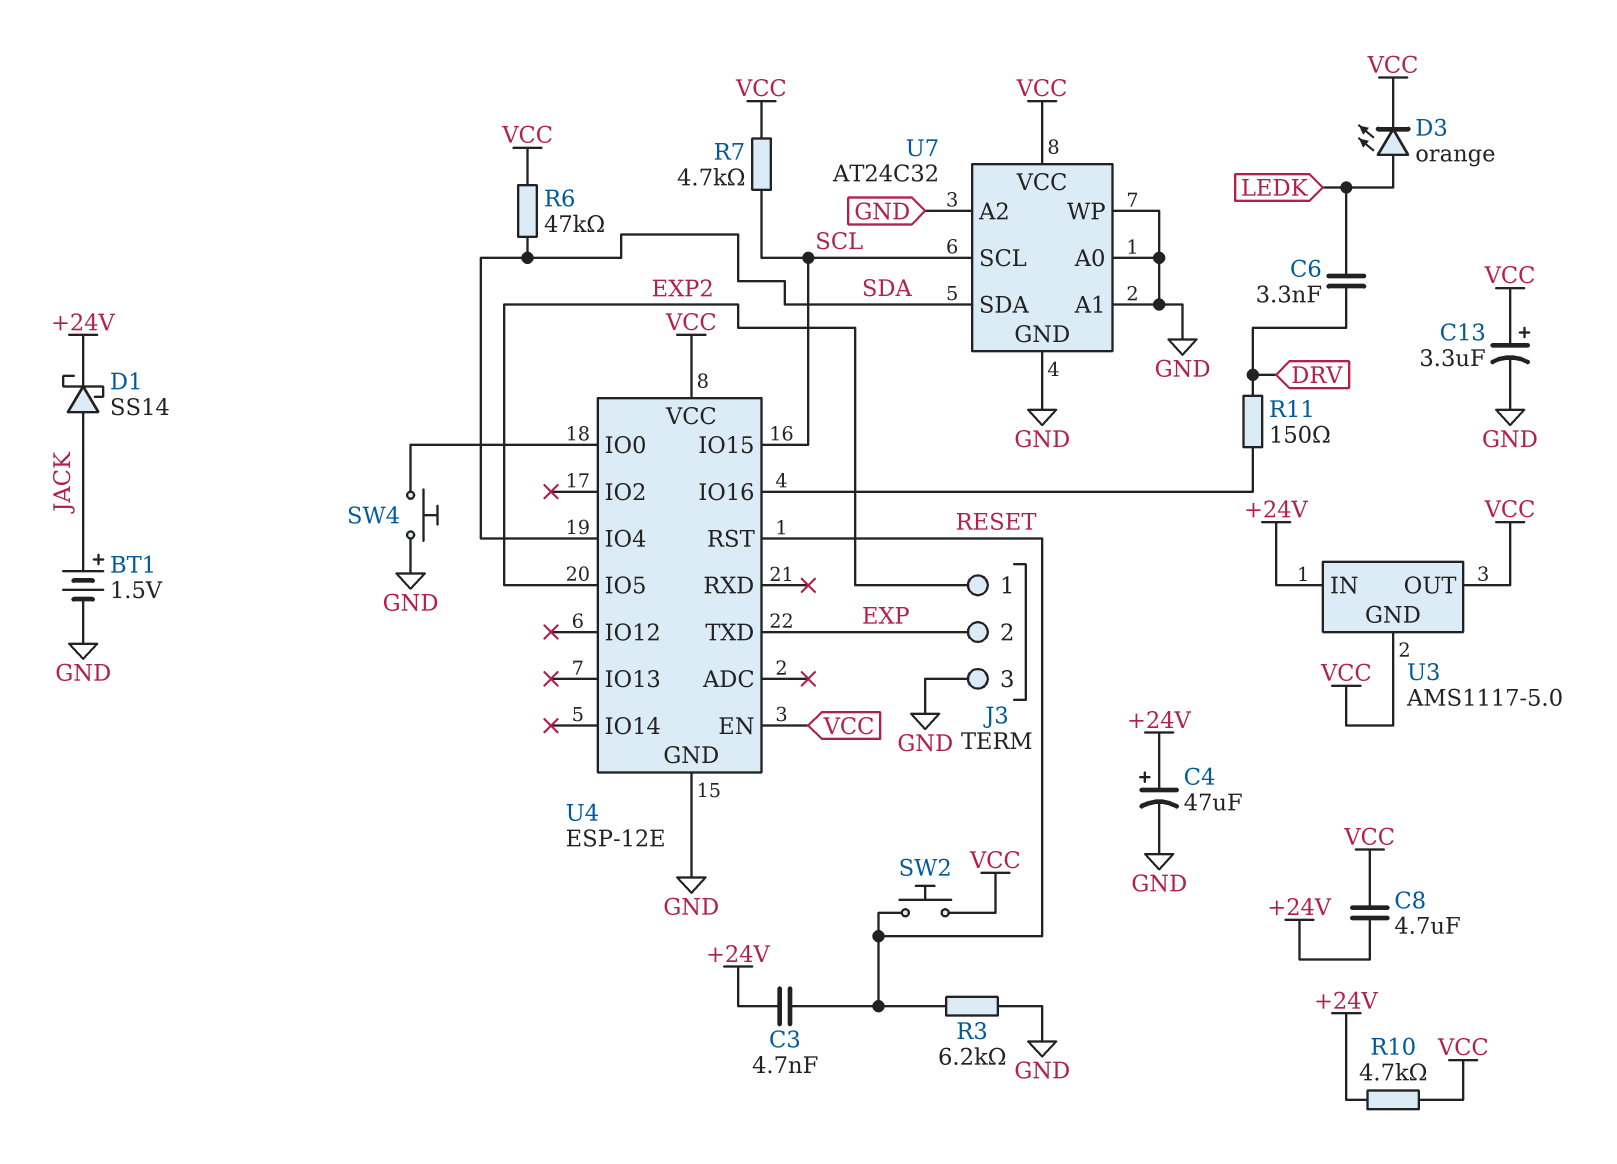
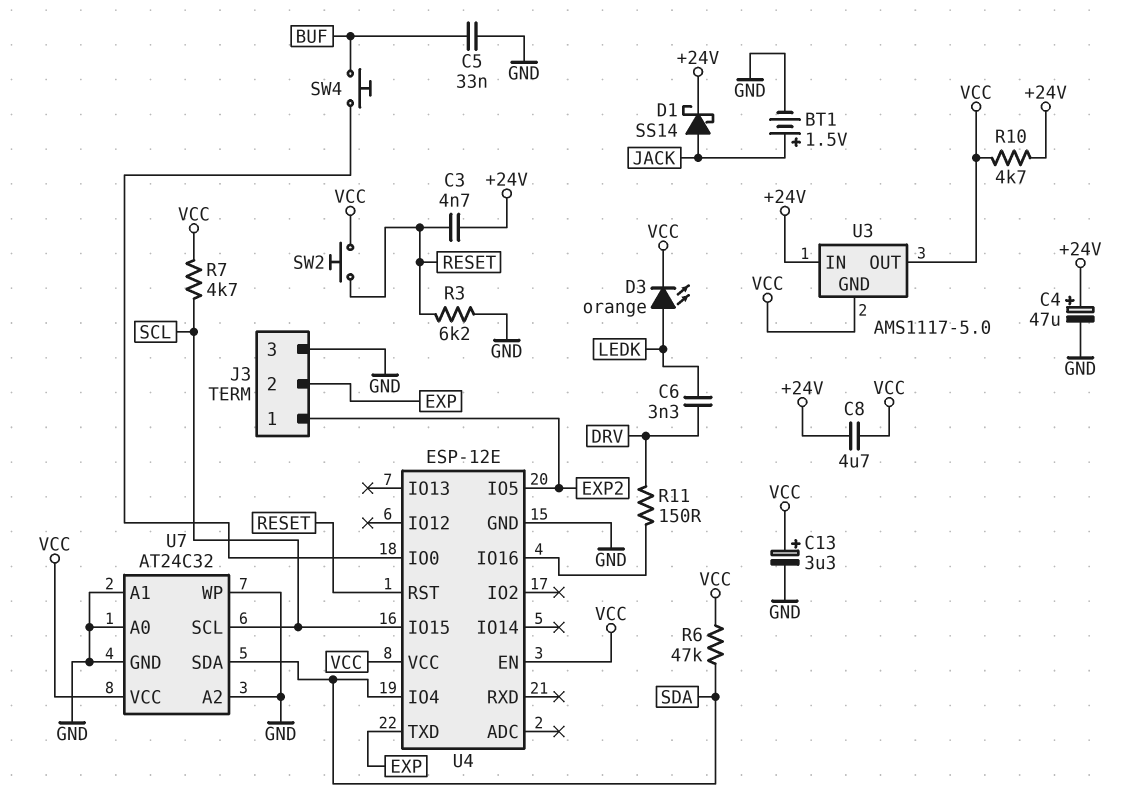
C5: none -> 33nF (BUF, GND)
SW4: button (GND, U4/IO0) -> button (BUF, U4/IO0)

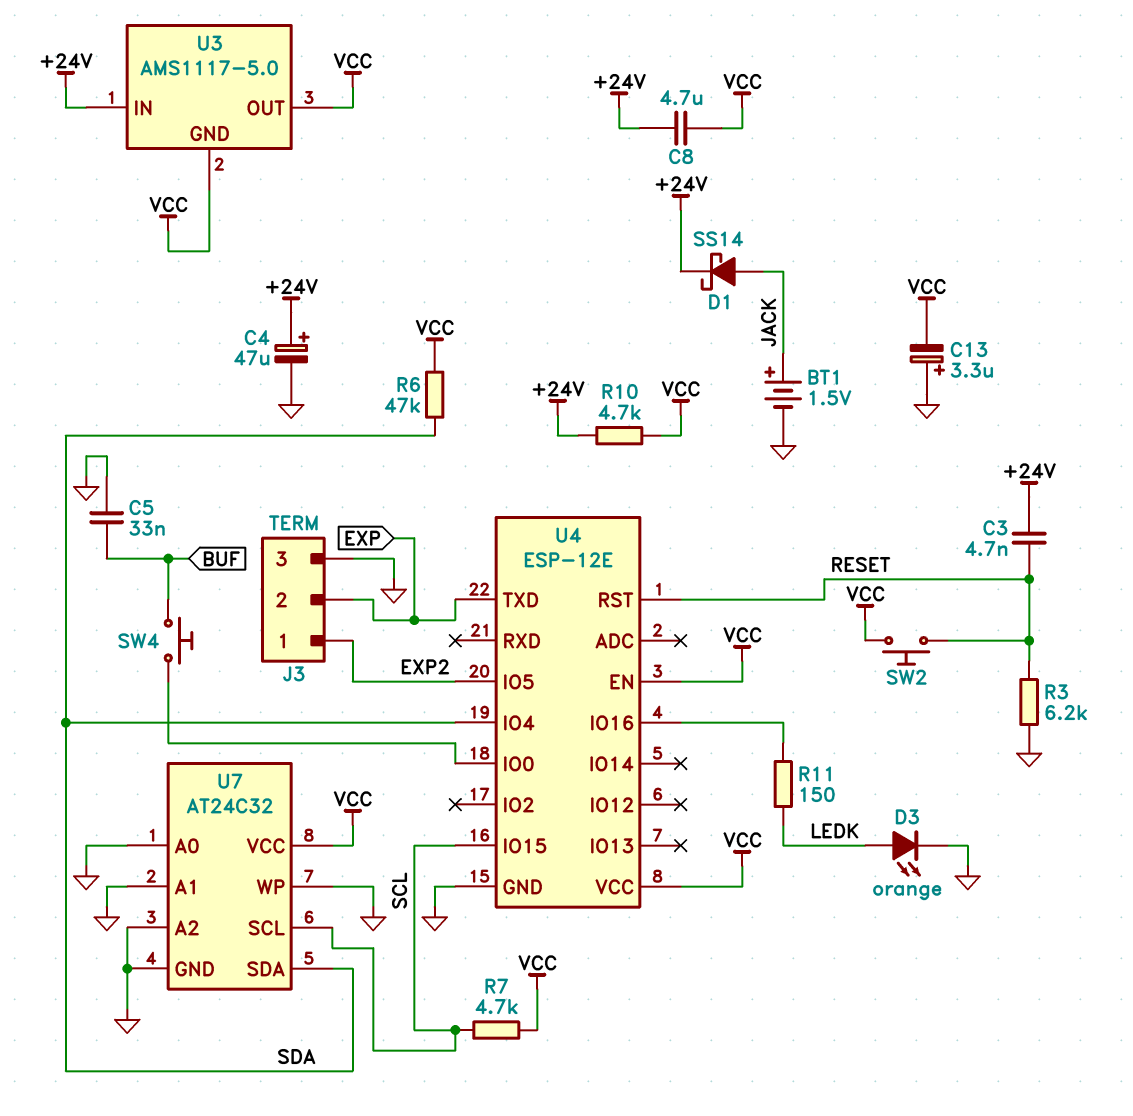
C6: 3.3nF (DRV, LEDK) -> none
C13: 3.3uF (plus VCC, minus GND) -> 3.3uF (plus GND, minus VCC)
D3: LED orange (A LEDK, K VCC) -> LED orange (A LEDK, K GND)
R11: 150 (DRV, U4/IO16) -> 150 (LEDK, U4/IO16)

